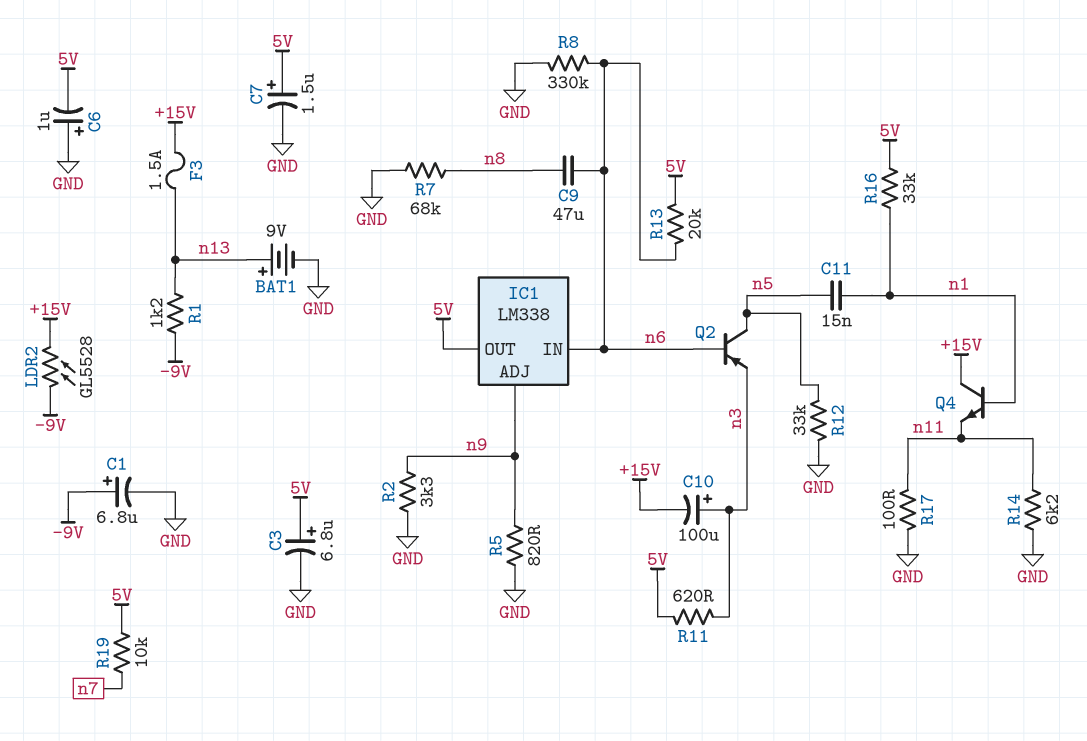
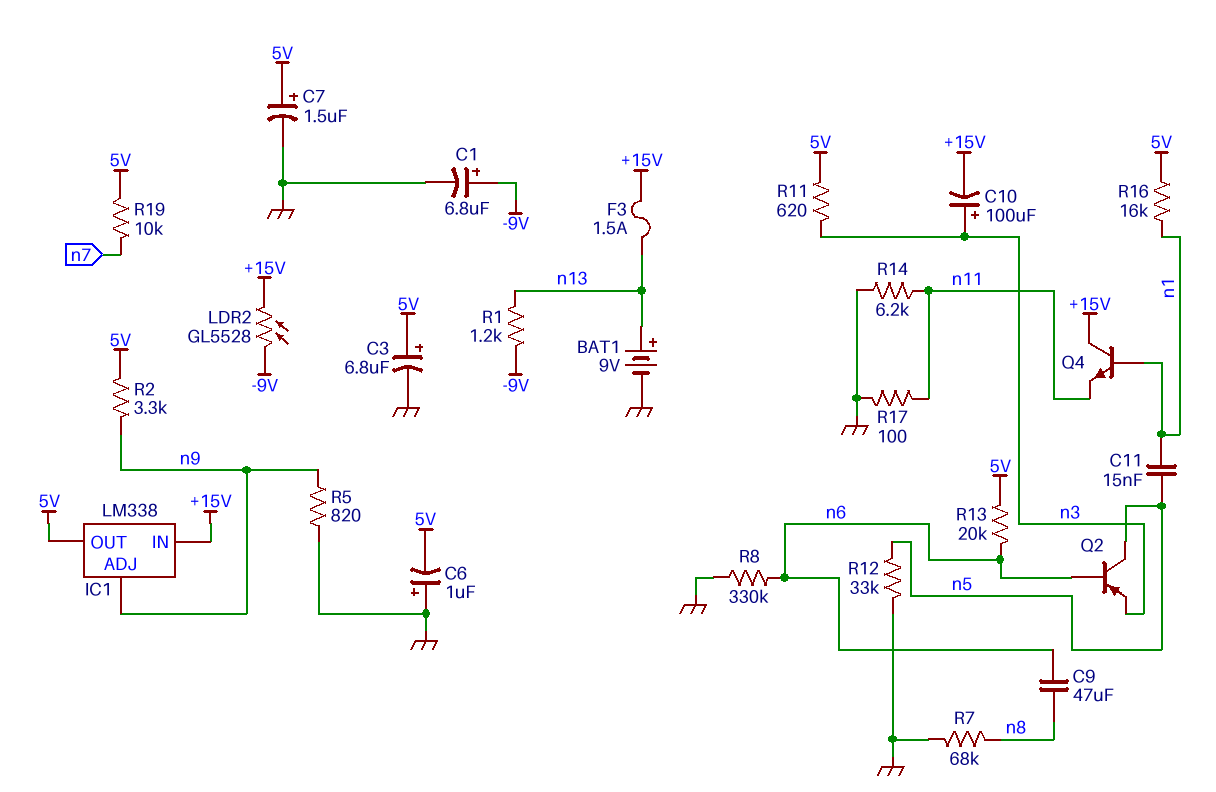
IC1 pin IN: n6 -> +15V
R2: 3.3k (GND, n9) -> 3.3k (5V, n9)
R16: 33k (5V, n1) -> 16k (5V, n1)

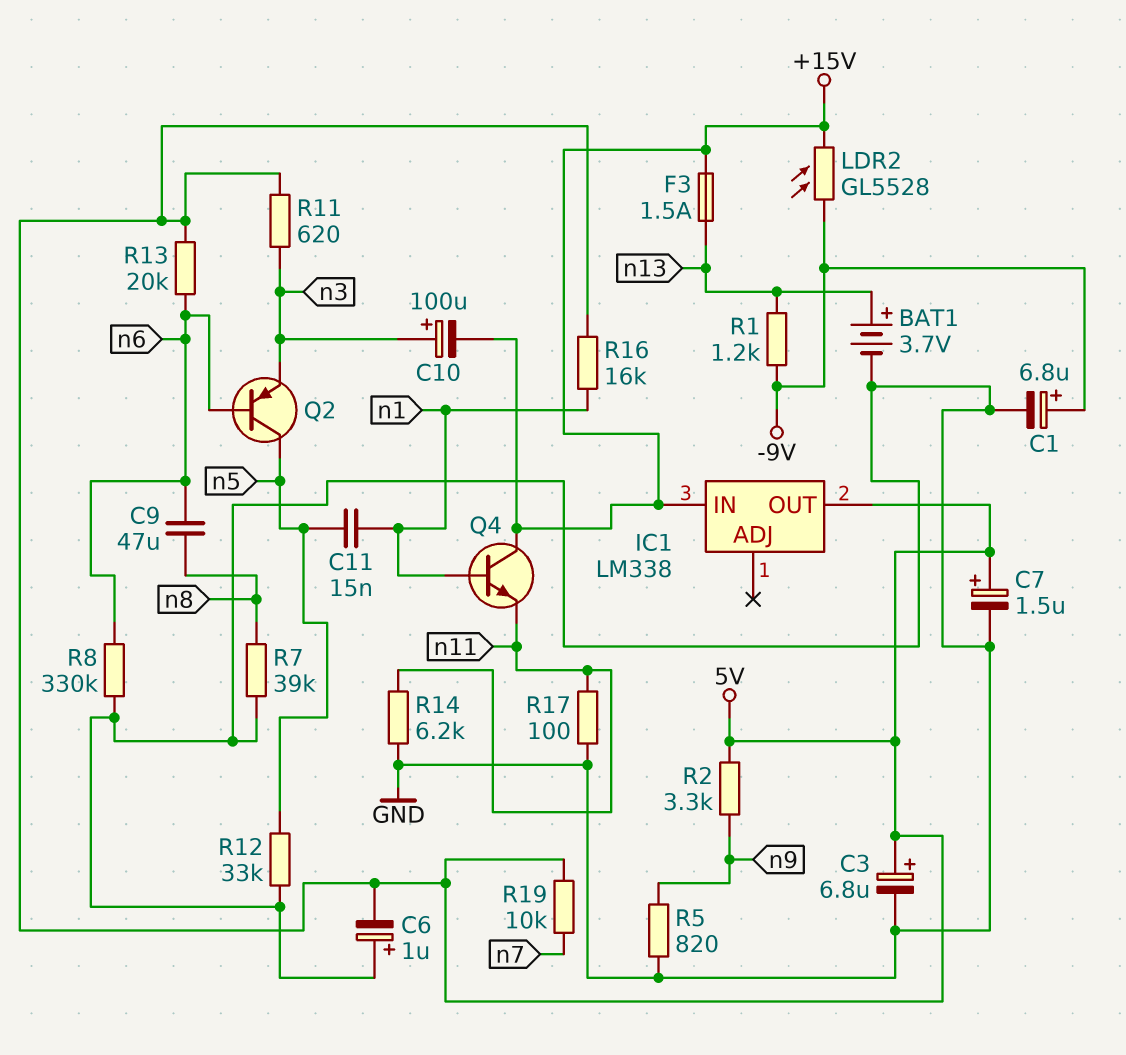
BAT1: 9V (plus n13, minus GND) -> 3.7V (plus n13, minus GND)
IC1 pin ADJ: n9 -> none
R7: 68k (GND, n8) -> 39k (GND, n8)

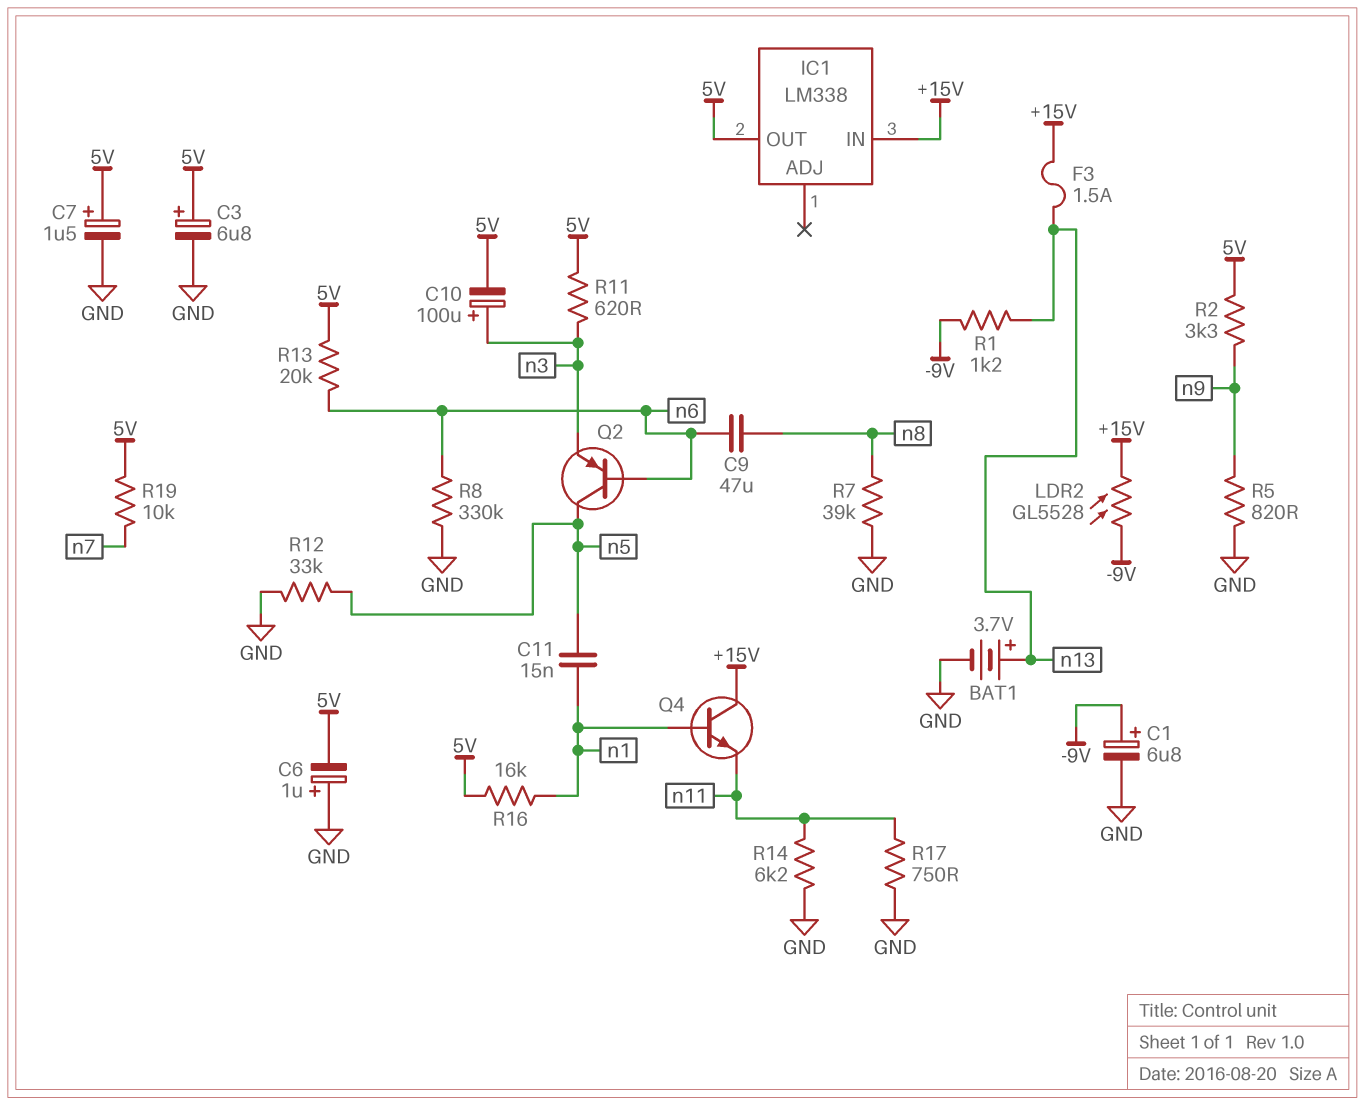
C10: 100uF (plus n3, minus +15V) -> 100uF (plus n3, minus 5V)
R17: 100 (GND, n11) -> 750 (GND, n11)

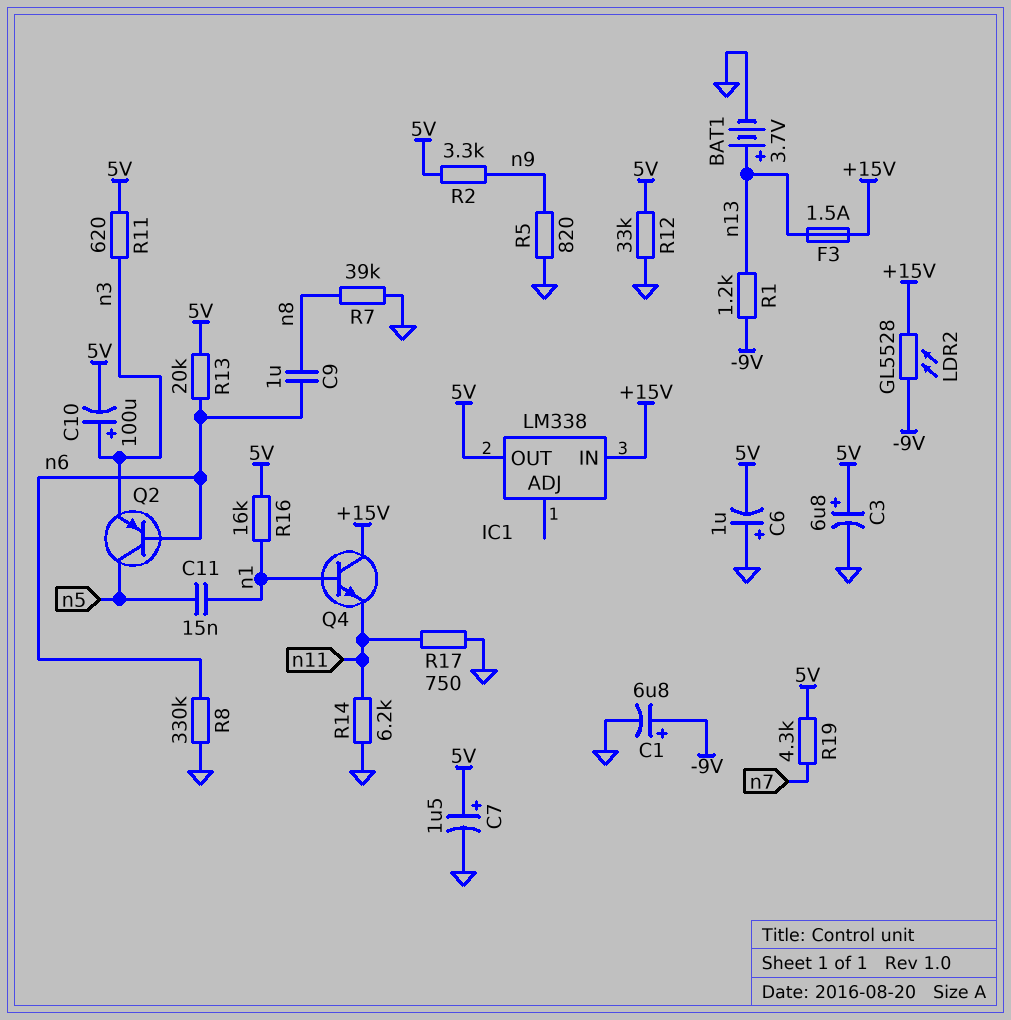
C9: 47uF (n6, n8) -> 1uF (n6, n8)
R12: 33k (GND, n5) -> 33k (5V, GND)
R19: 10k (5V, n7) -> 4.3k (5V, n7)

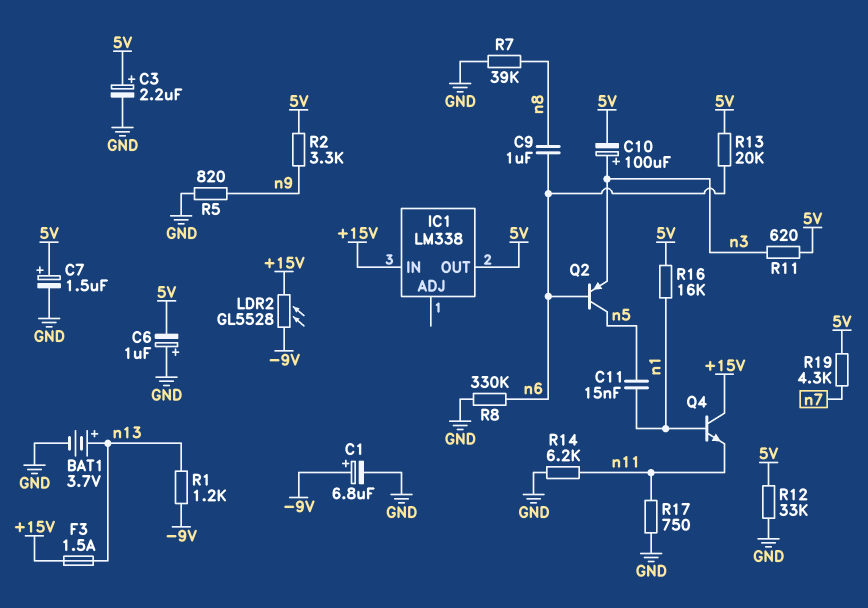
C3: 6.8uF (plus 5V, minus GND) -> 2.2uF (plus 5V, minus GND)

